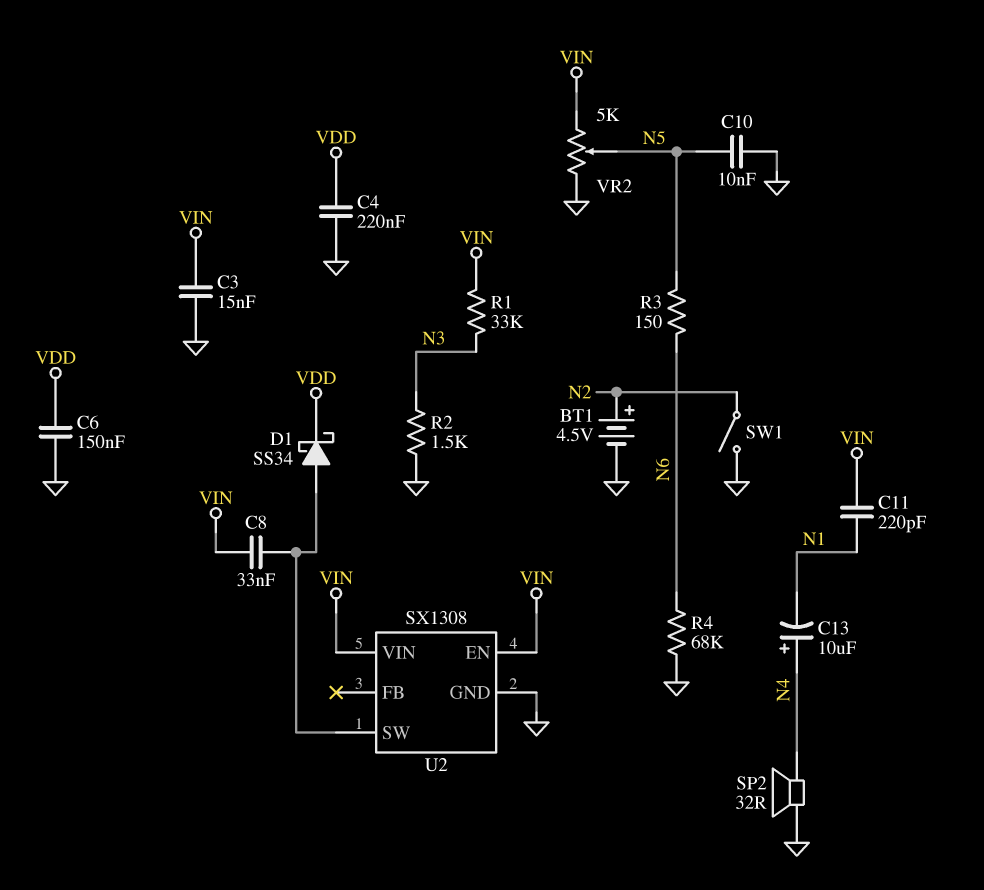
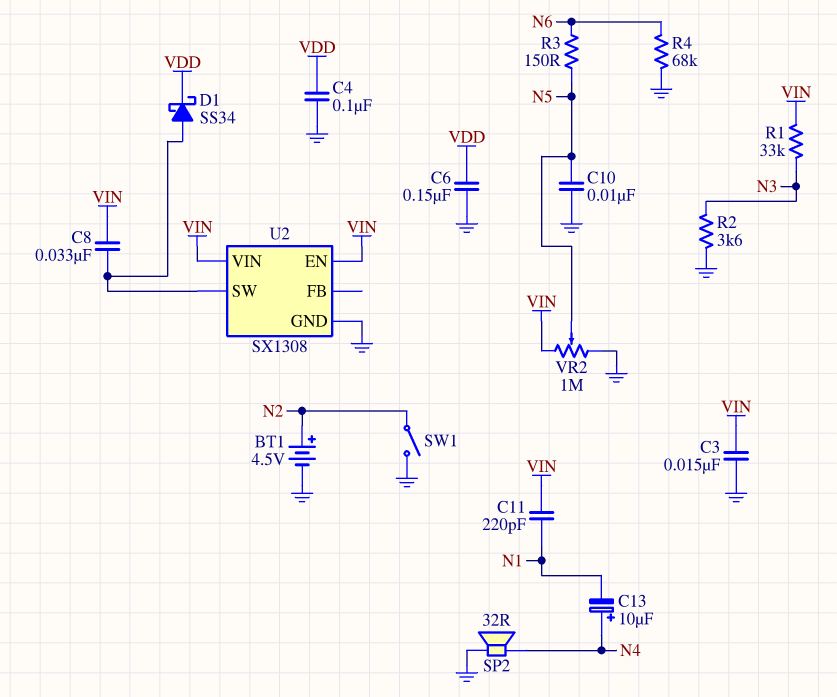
C4: 220nF (GND, VDD) -> 100nF (GND, VDD)
R2: 1.5k (GND, N3) -> 3.6k (GND, N3)
VR2: 5k (GND, VIN, wiper N5) -> 1M (GND, VIN, wiper N5)

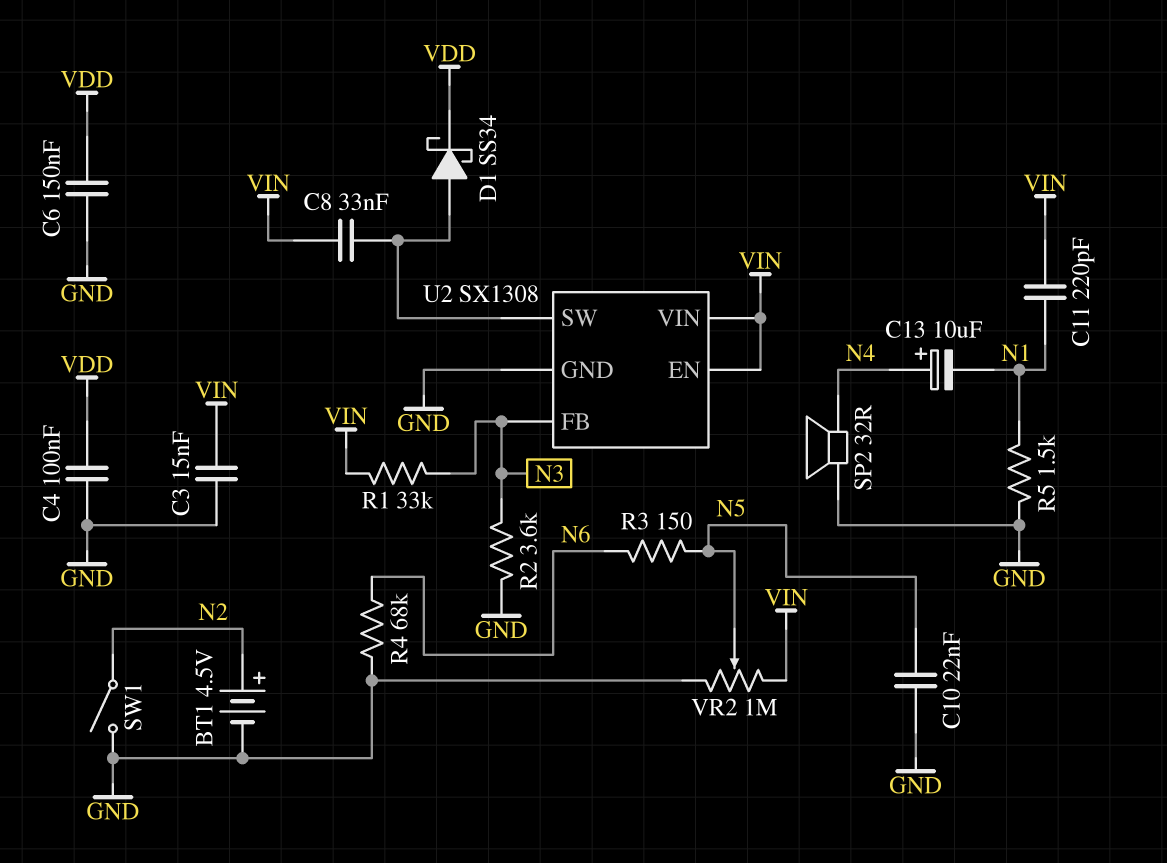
C10: 10nF (GND, N5) -> 22nF (GND, N5)
R5: none -> 1.5k (GND, N1)
U2 pin FB: none -> N3

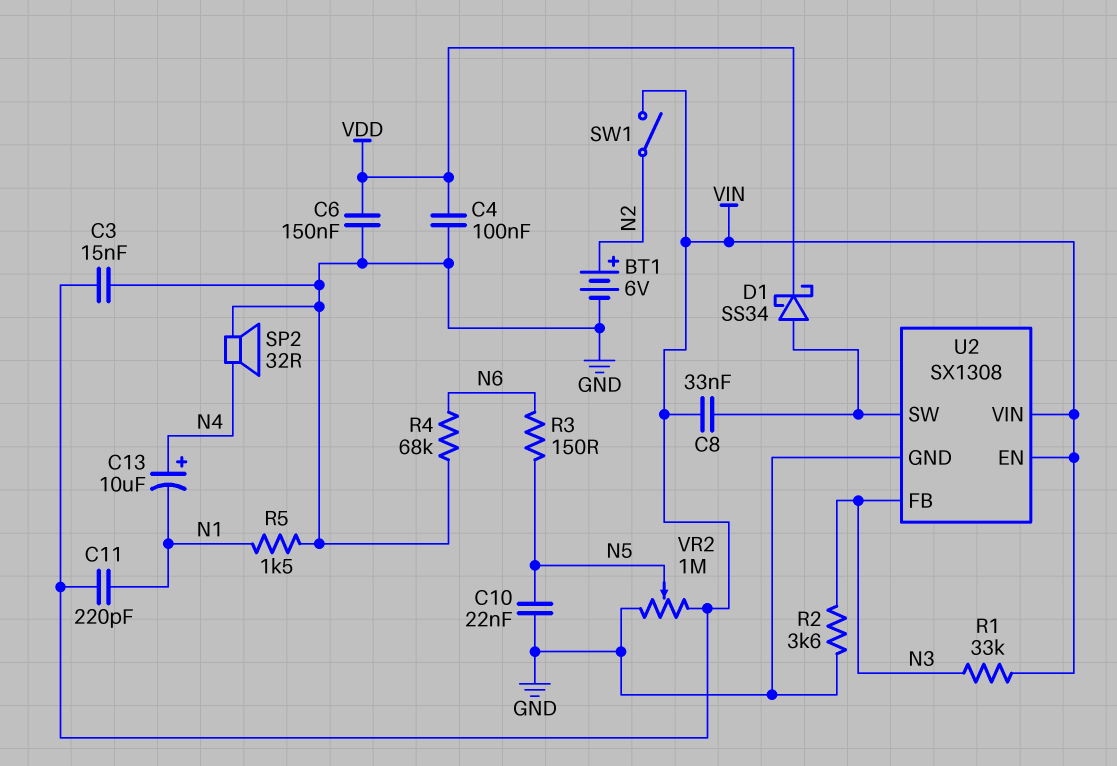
BT1: 4.5V (plus N2, minus GND) -> 6V (plus N2, minus GND)
SW1: switch (GND, N2) -> switch (N2, VIN)

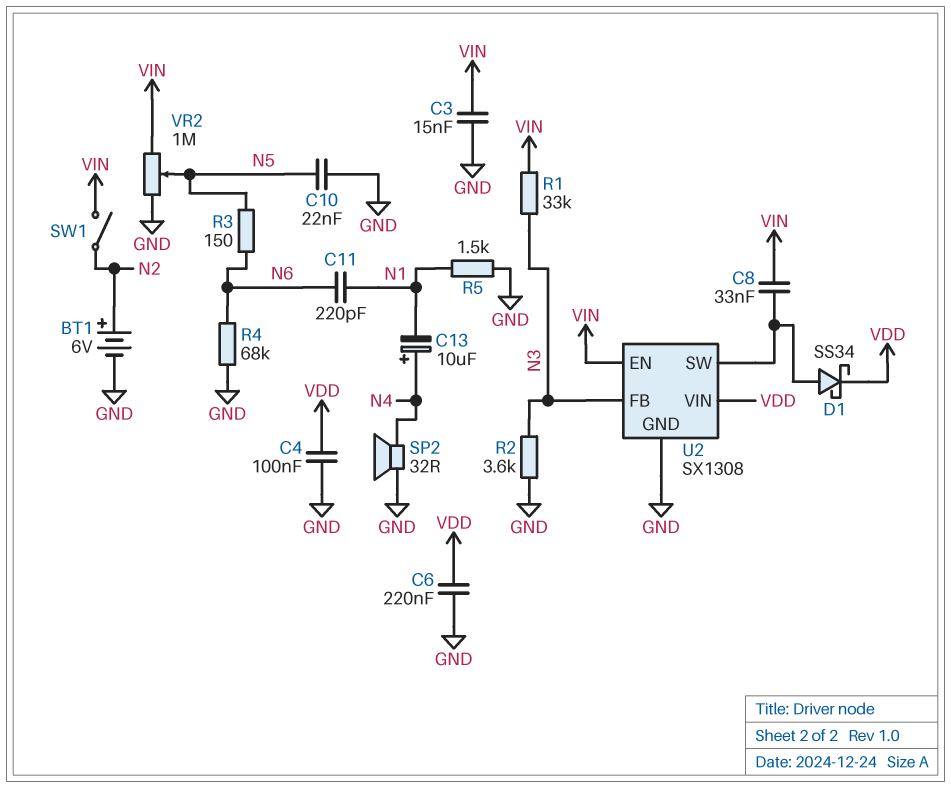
C6: 150nF (GND, VDD) -> 220nF (GND, VDD)
C11: 220pF (N1, VIN) -> 220pF (N1, N6)
U2 pin VIN: VIN -> VDD

